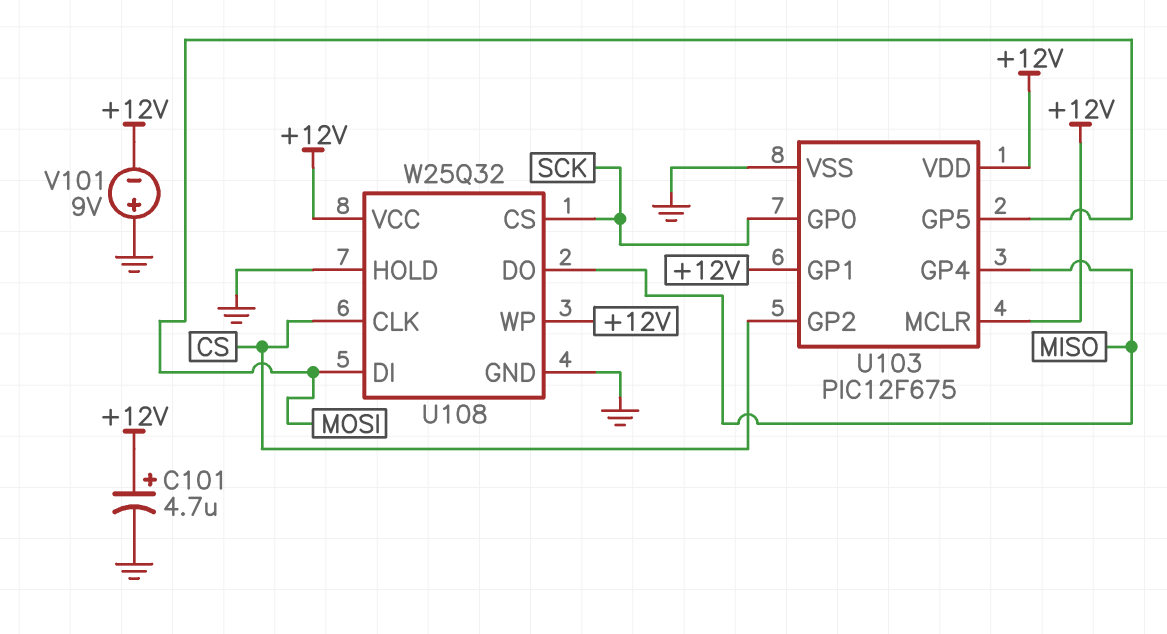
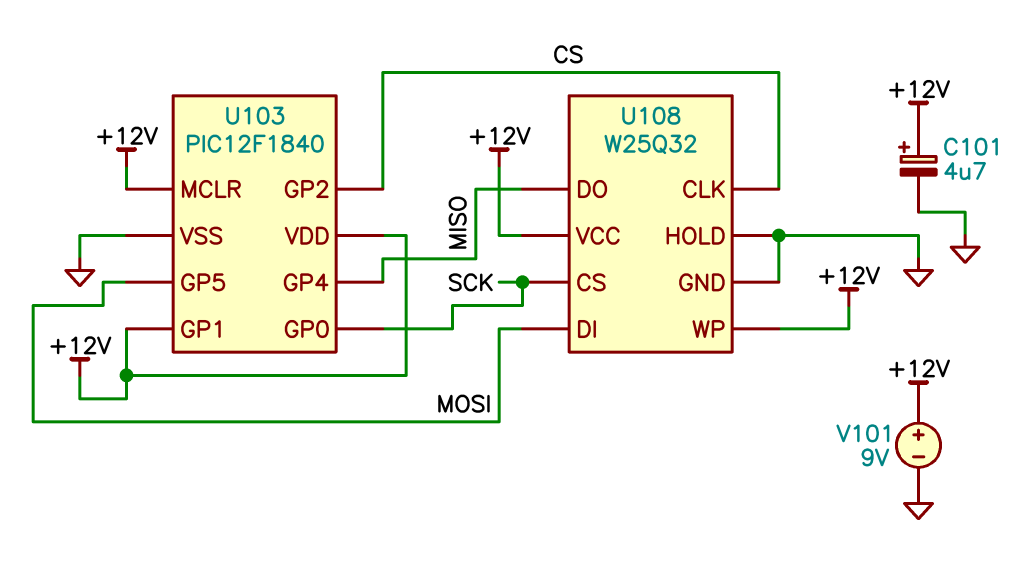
U103: PIC12F675 -> PIC12F1840
V101: 9V (plus GND, minus +12V) -> 9V (plus +12V, minus GND)

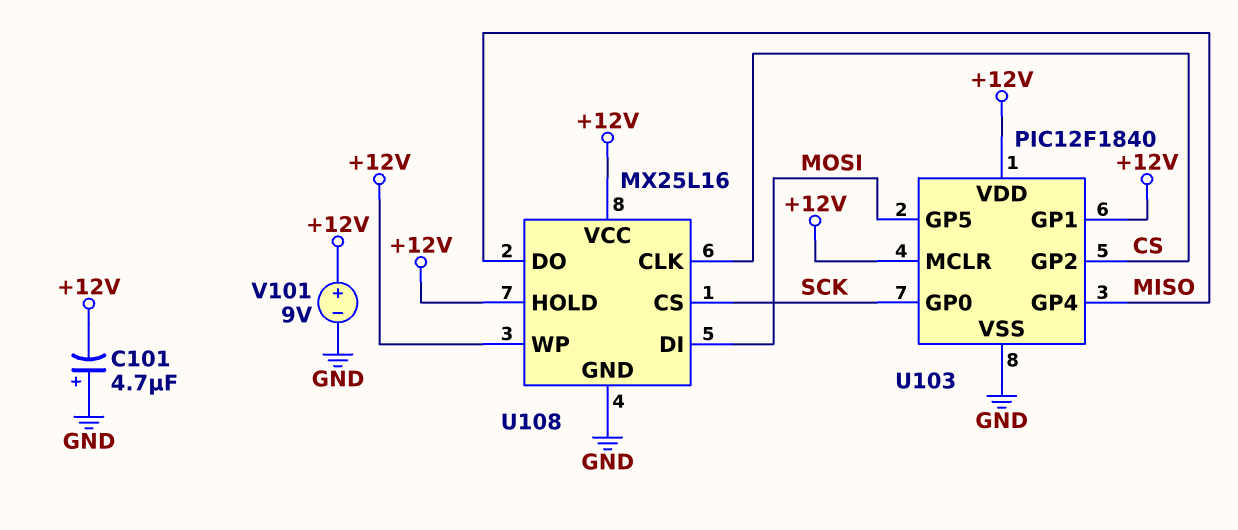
C101: 4.7uF (plus +12V, minus GND) -> 4.7uF (plus GND, minus +12V)
U108: W25Q32 -> MX25L16
U108 pin HOLD: GND -> +12V

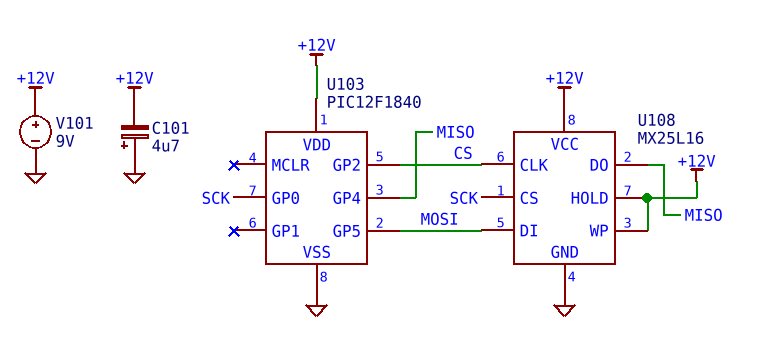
U103 pin GP1: +12V -> none
U103 pin MCLR: +12V -> none

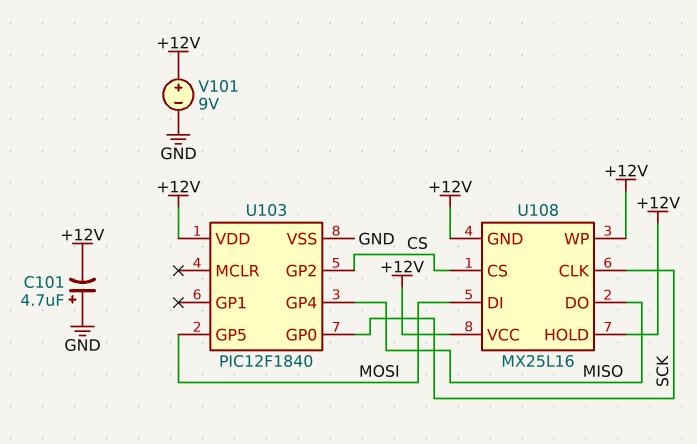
U108 pin CLK: CS -> SCK
U108 pin CS: SCK -> CS
U108 pin GND: GND -> +12V

